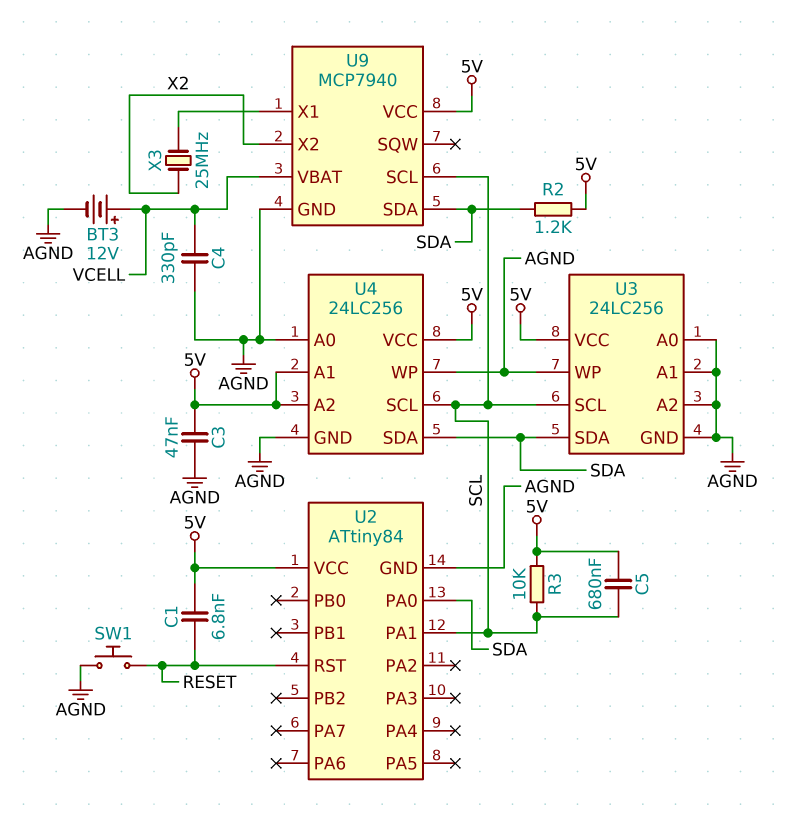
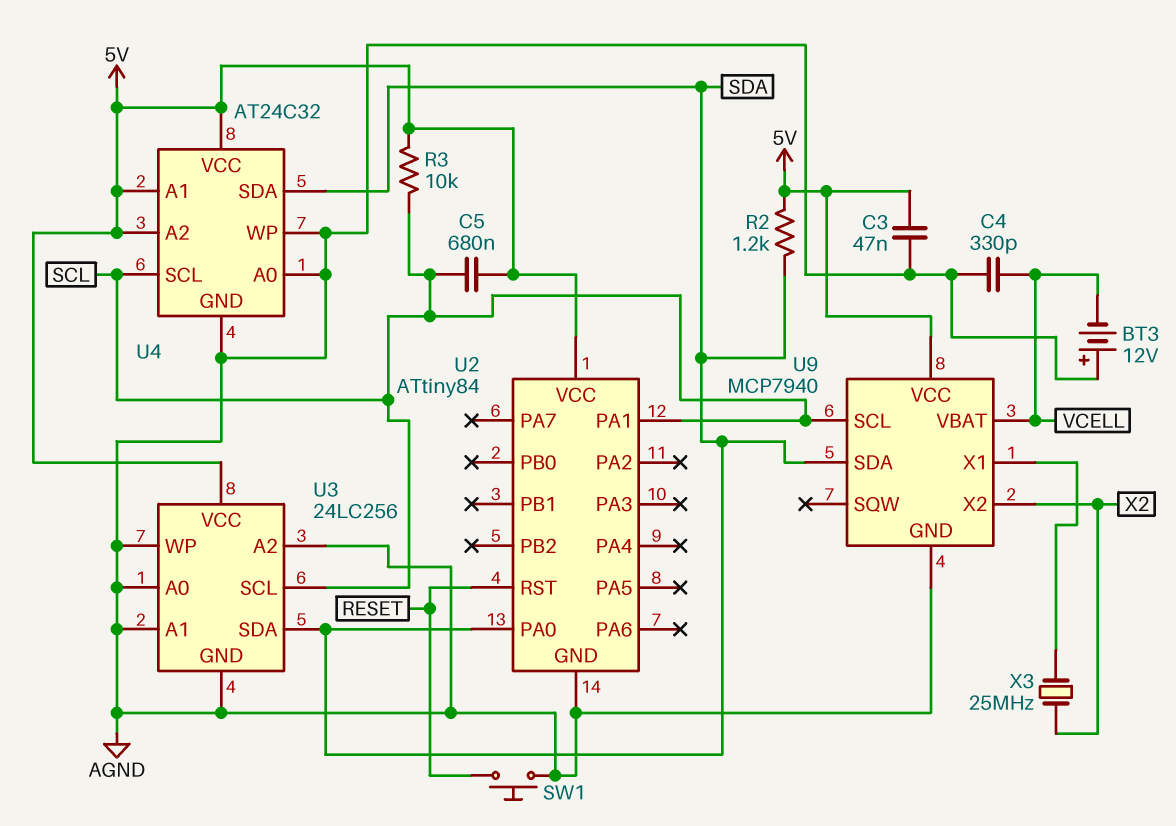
BT3: 12V (plus VCELL, minus AGND) -> 12V (plus AGND, minus VCELL)
C1: 6.8nF (5V, RESET) -> none
U4: 24LC256 -> AT24C32

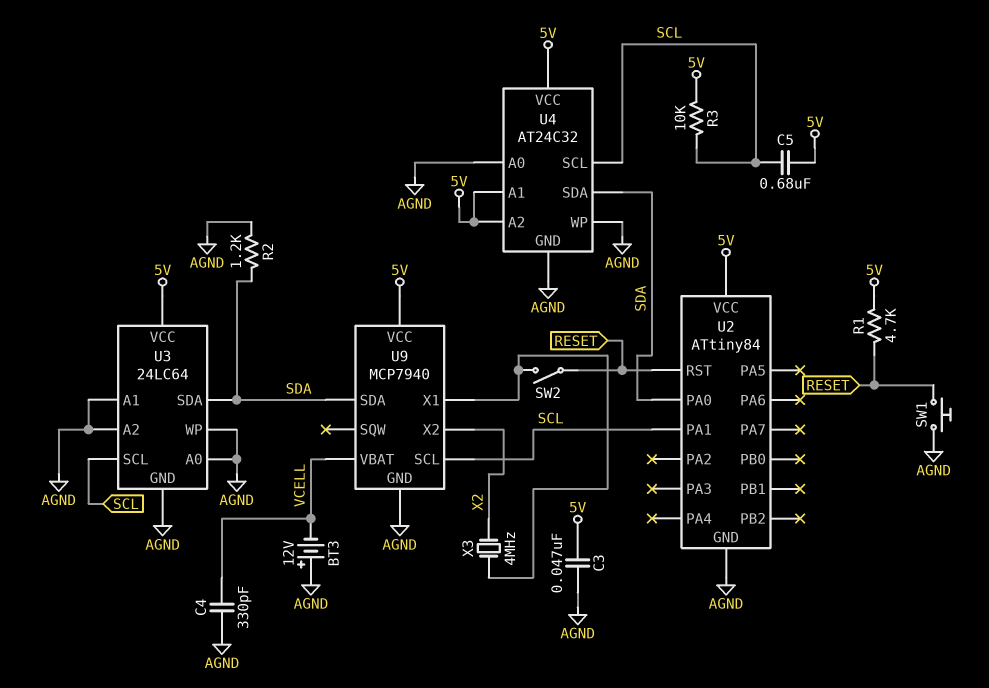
R1: none -> 4.7k (5V, RESET)
R2: 1.2k (5V, SDA) -> 1.2k (AGND, SDA)
SW2: none -> switch (RESET, U9/X1)
U3: 24LC256 -> 24LC64
X3: 25MHz (U9/X1, X2) -> 4MHz (U9/X1, X2)

